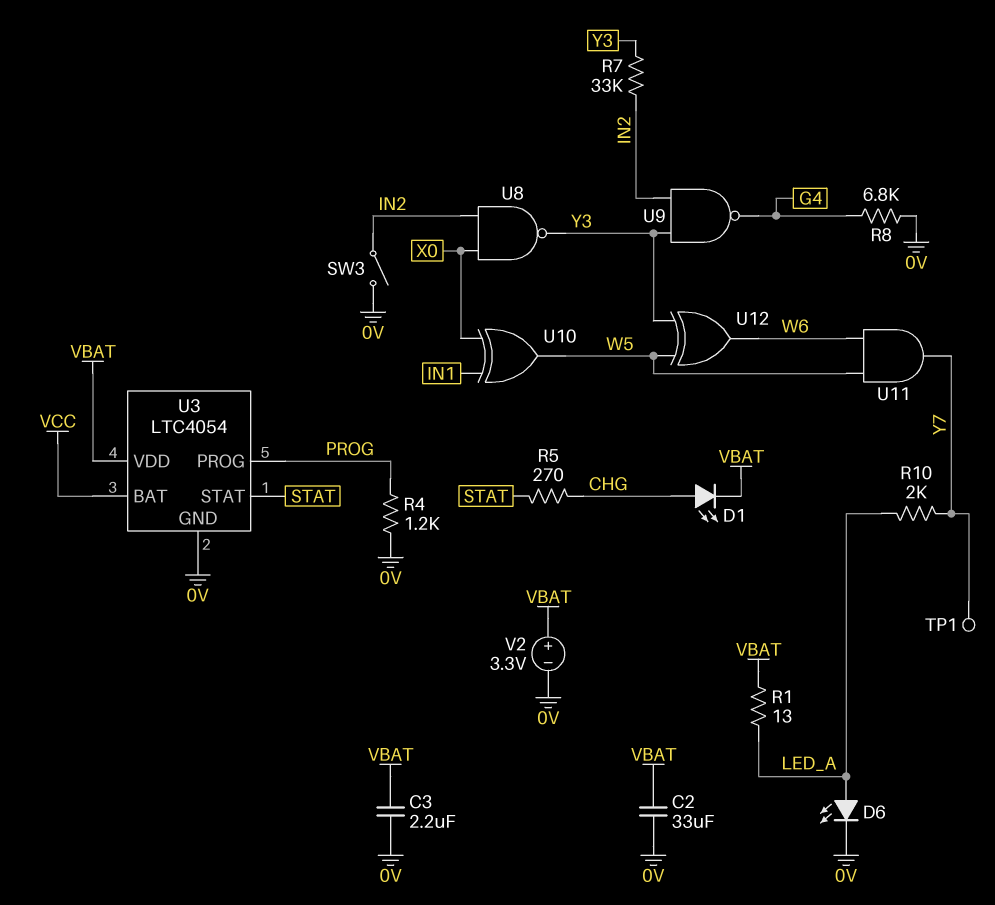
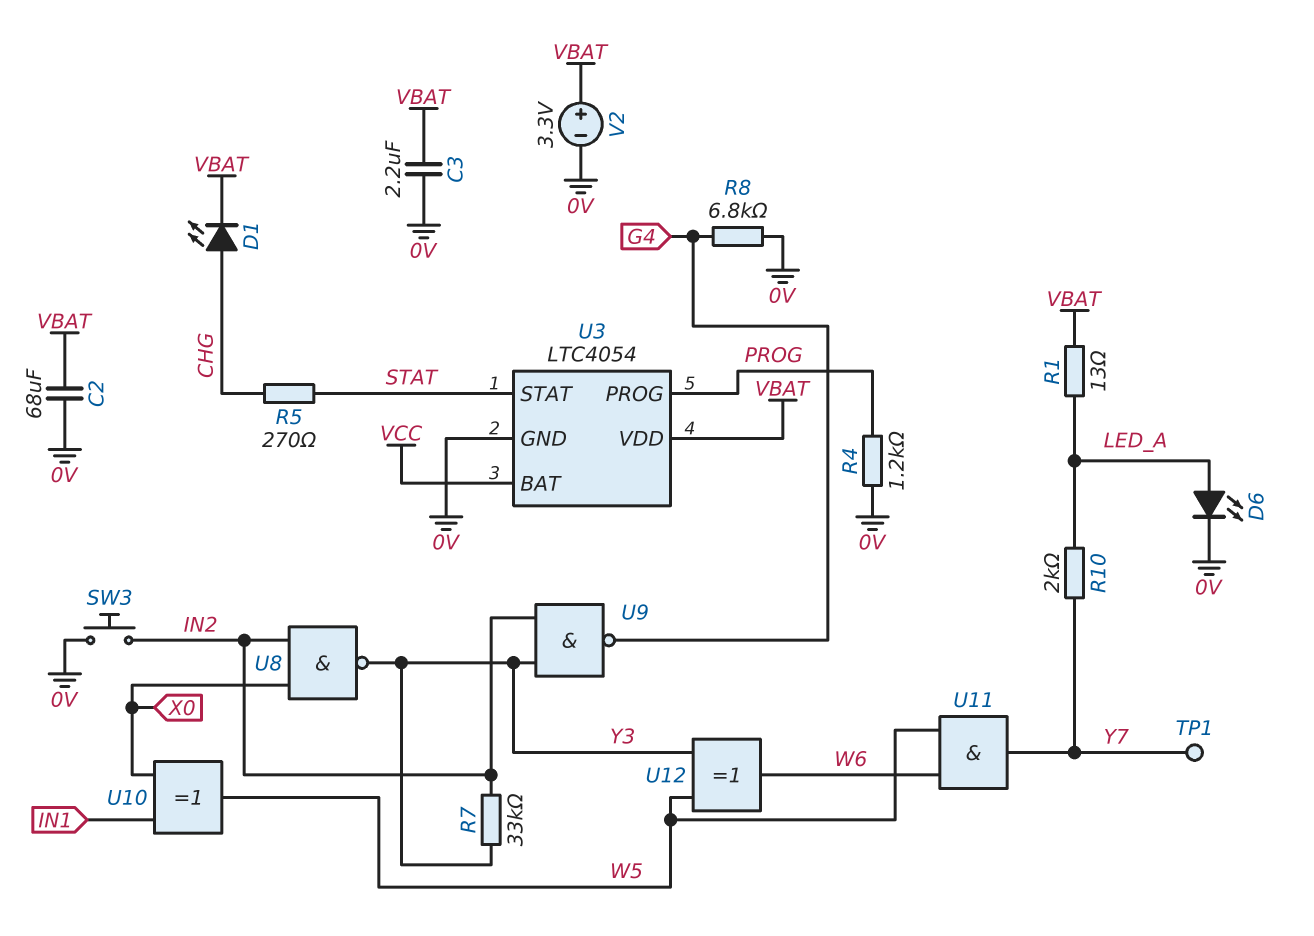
C2: 33uF (0V, VBAT) -> 68uF (0V, VBAT)
SW3: switch (0V, IN2) -> button (0V, IN2)

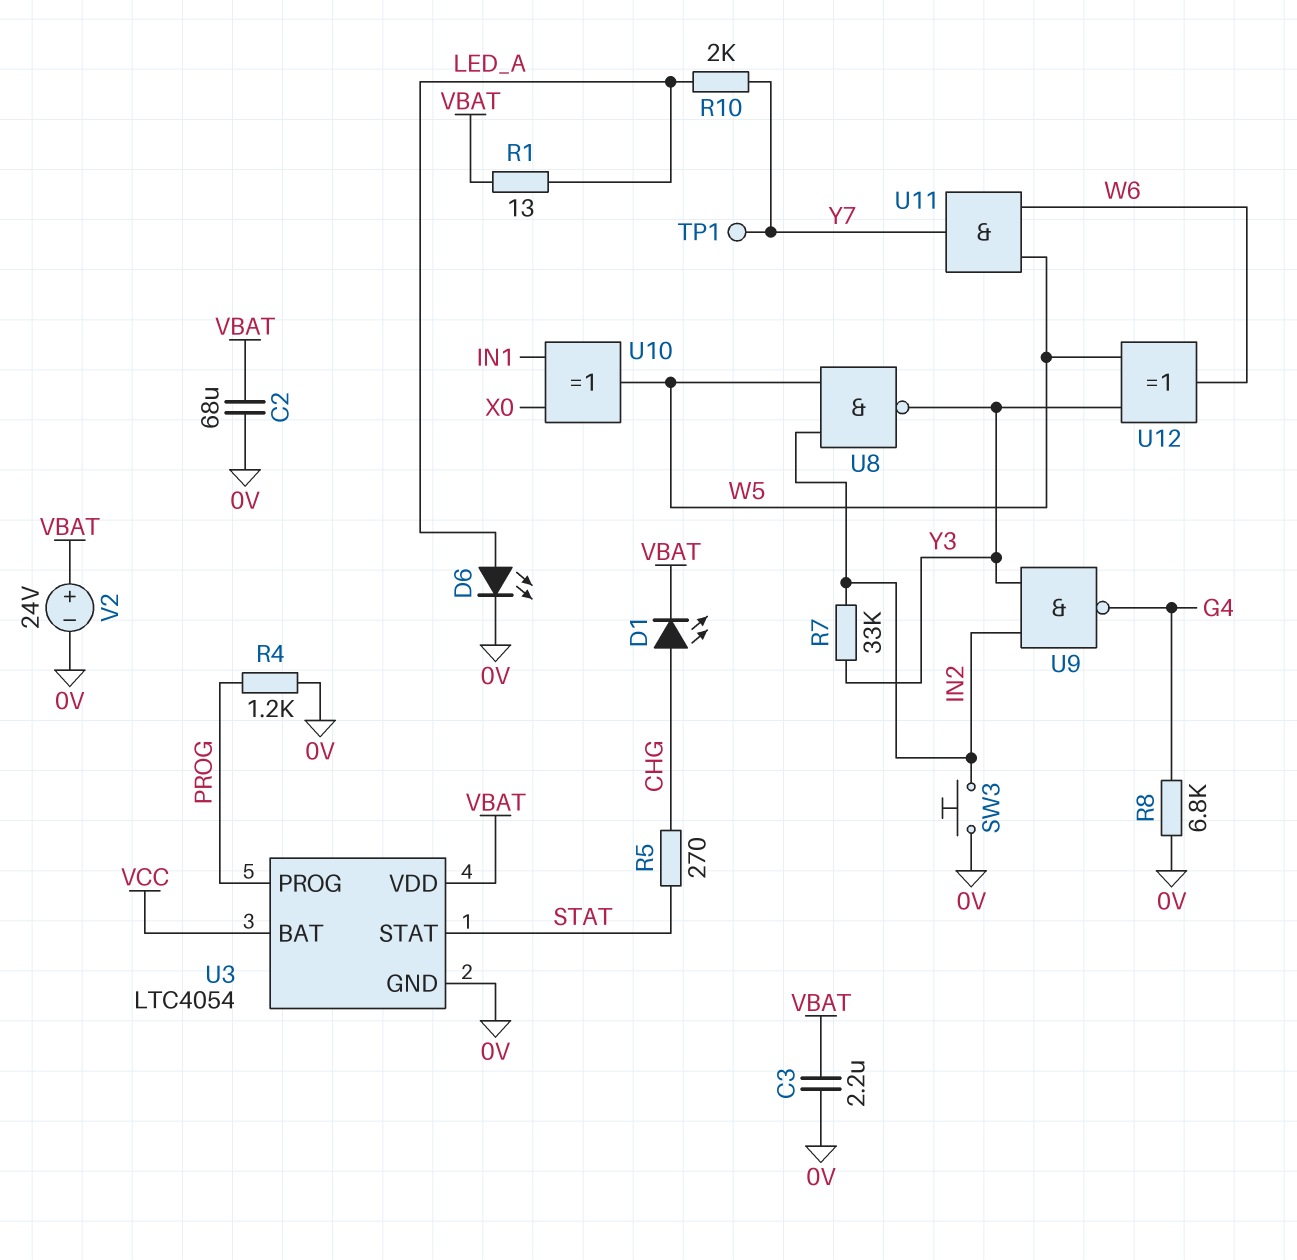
U8: NAND (in IN2, in X0, out Y3) -> NAND (in IN2, in W5, out Y3)
V2: 3.3V (plus VBAT, minus 0V) -> 24V (plus VBAT, minus 0V)

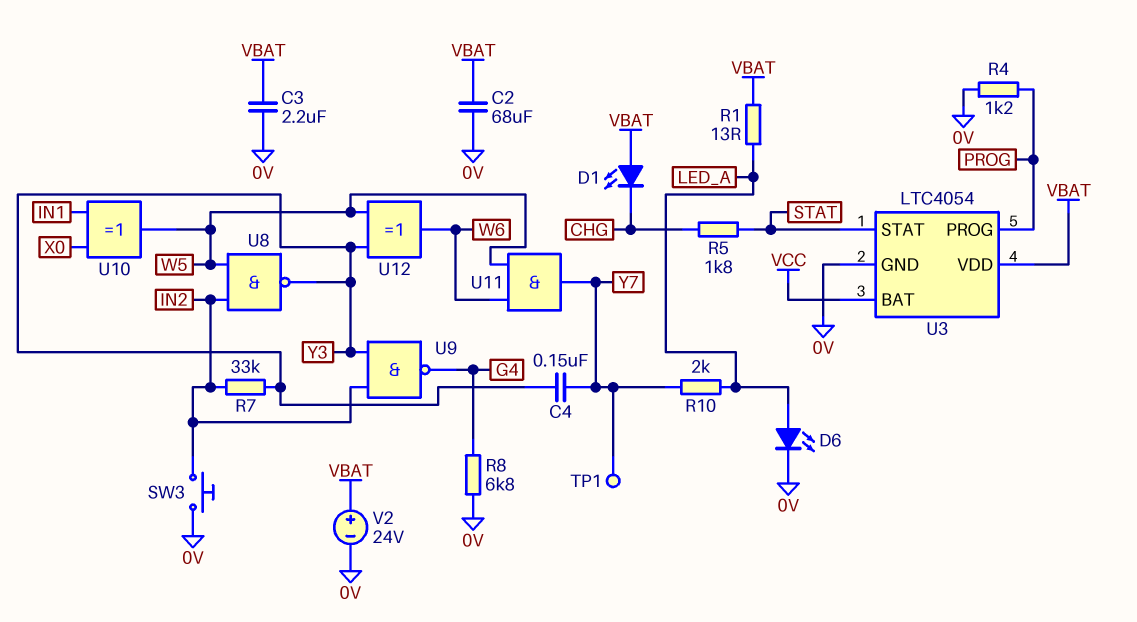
C4: none -> 150nF (Y3, Y7)
D1: LED (A CHG, K VBAT) -> LED (A VBAT, K CHG)
R5: 270 (CHG, STAT) -> 1.8k (CHG, STAT)

